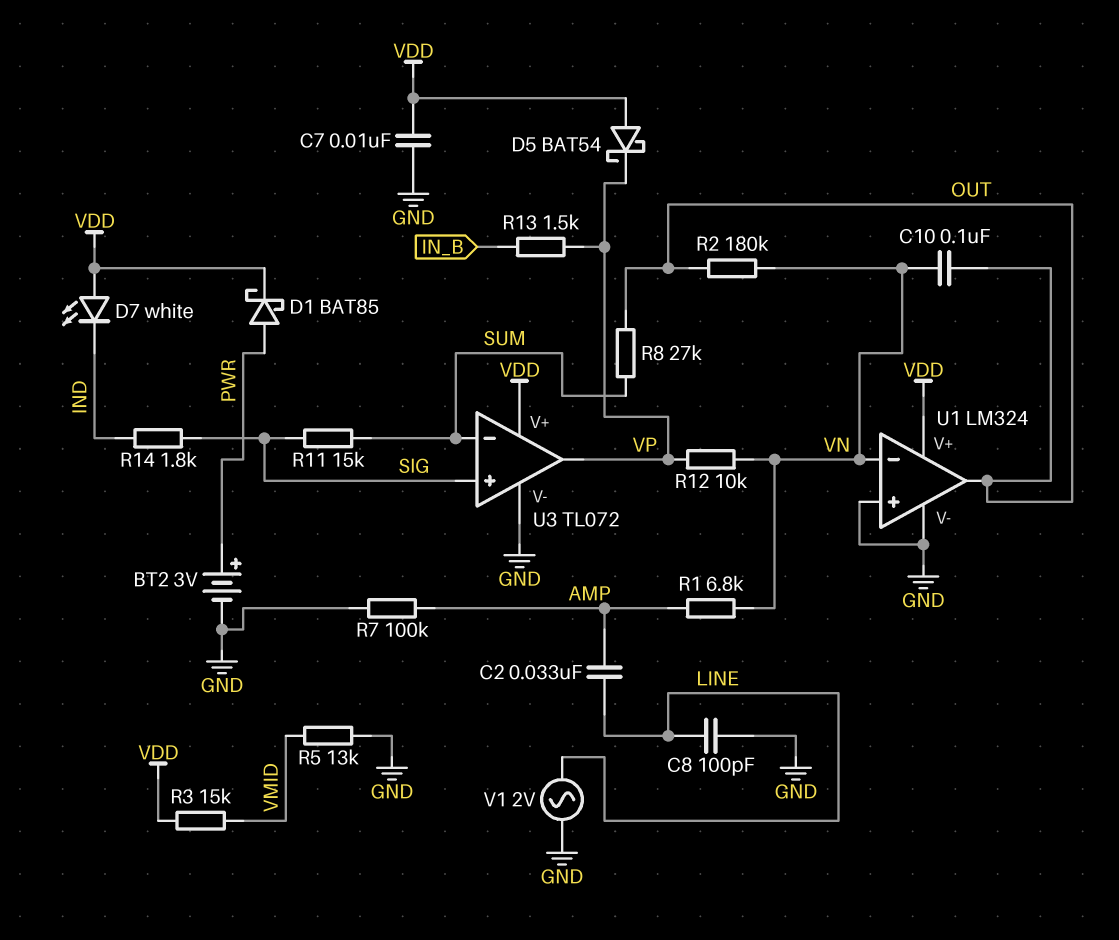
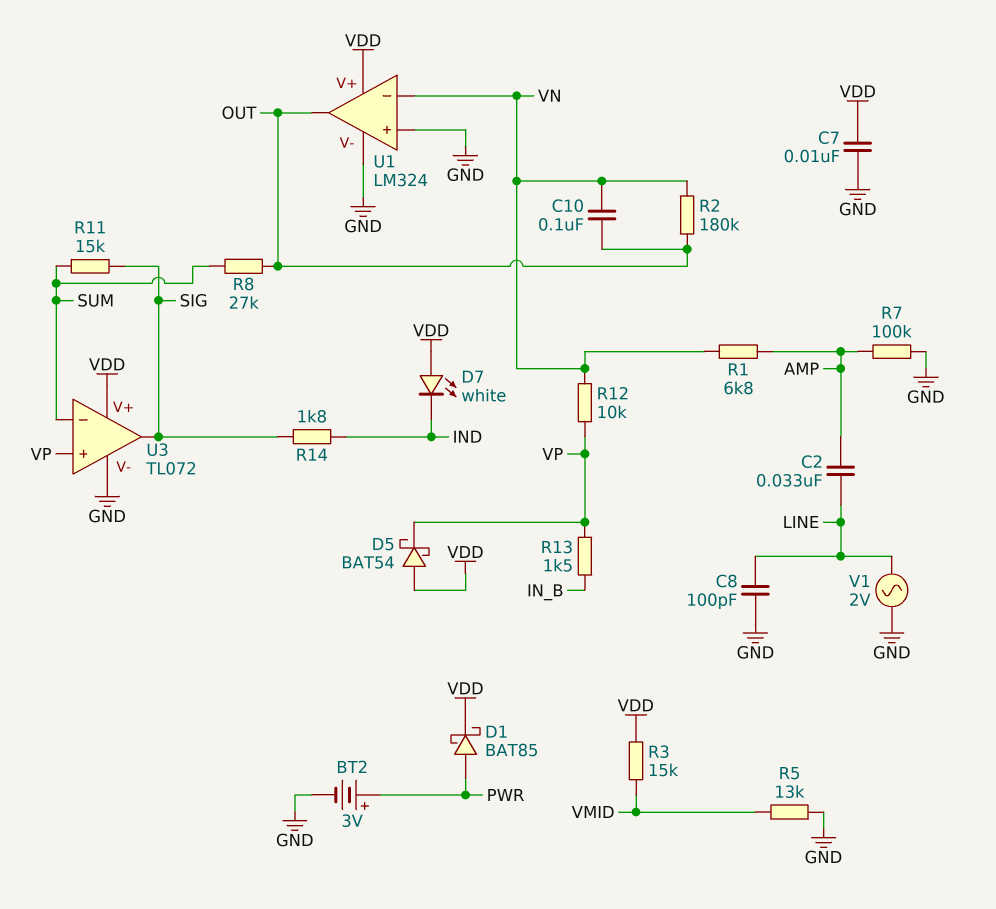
U3 pin in+: SIG -> VP
U3 pin out: VP -> SIG

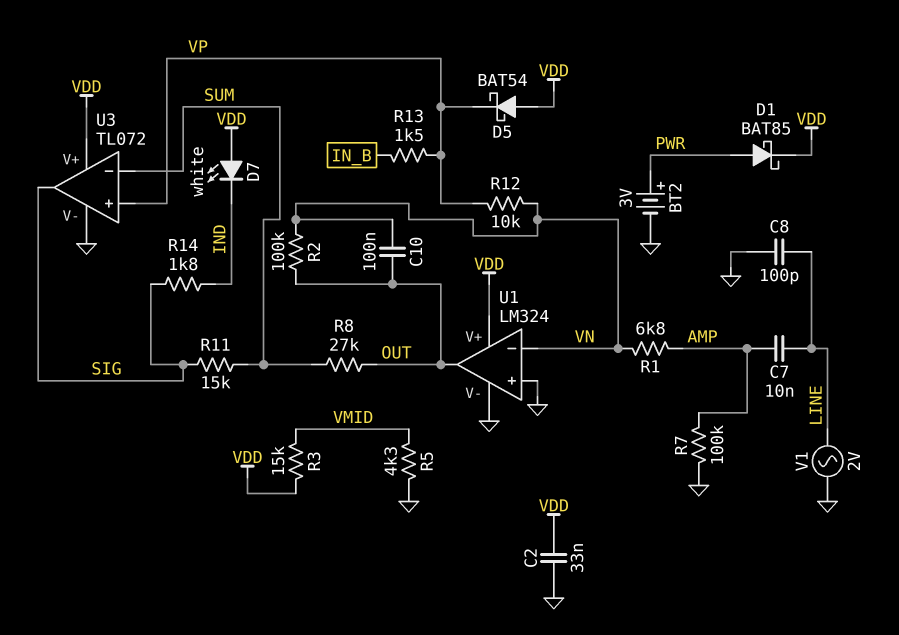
C2: 33nF (AMP, LINE) -> 33nF (GND, VDD)
C7: 10nF (GND, VDD) -> 10nF (AMP, LINE)
R2: 180k (OUT, VN) -> 100k (OUT, VN)
R5: 13k (GND, VMID) -> 4.3k (GND, VMID)

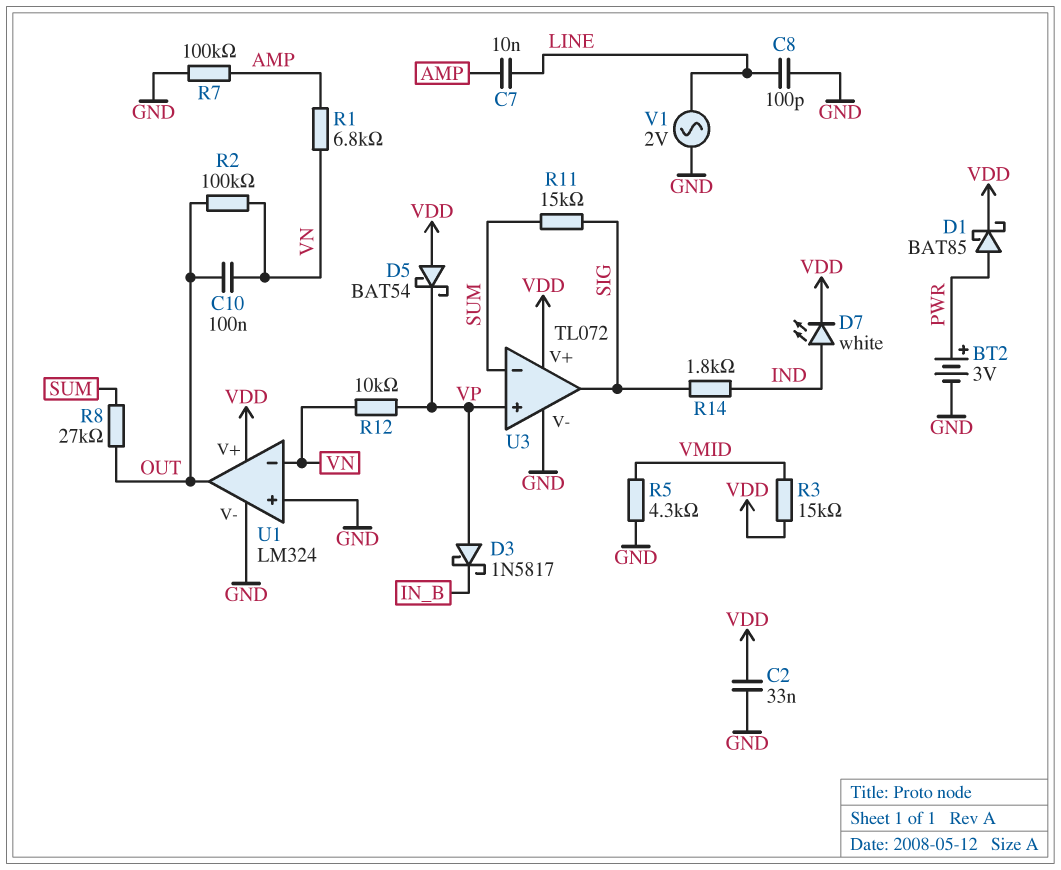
D3: none -> schottky 1N5817 (A VP, K IN_B)
D7: LED white (A VDD, K IND) -> LED white (A IND, K VDD)
R13: 1.5k (IN_B, VP) -> none

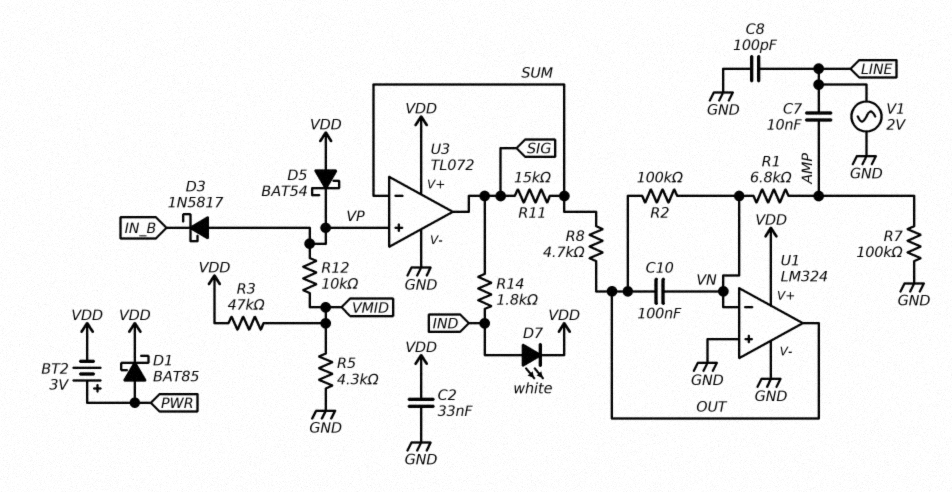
BT2: 3V (plus PWR, minus GND) -> 3V (plus PWR, minus VDD)
R3: 15k (VDD, VMID) -> 47k (VDD, VMID)
R8: 27k (OUT, SUM) -> 4.7k (OUT, SUM)
R12: 10k (VN, VP) -> 10k (VMID, VP)

